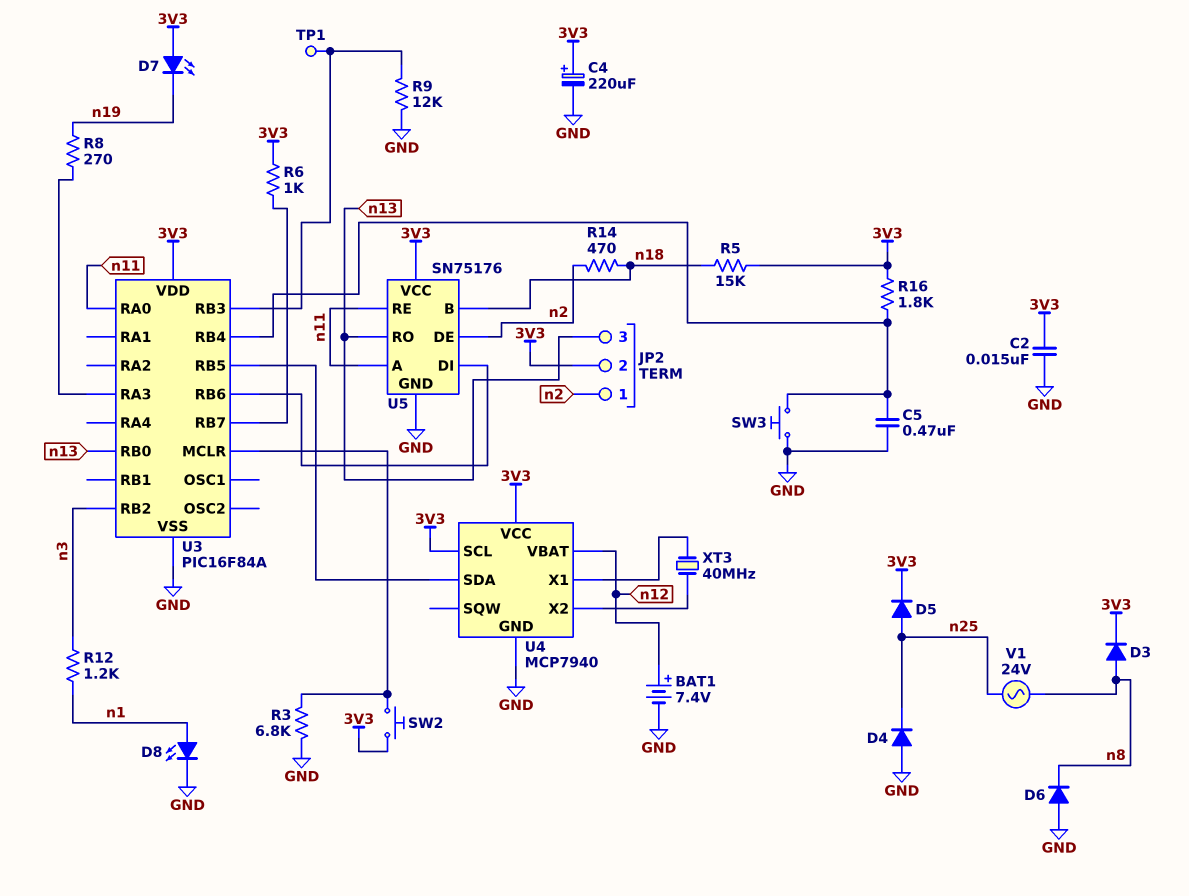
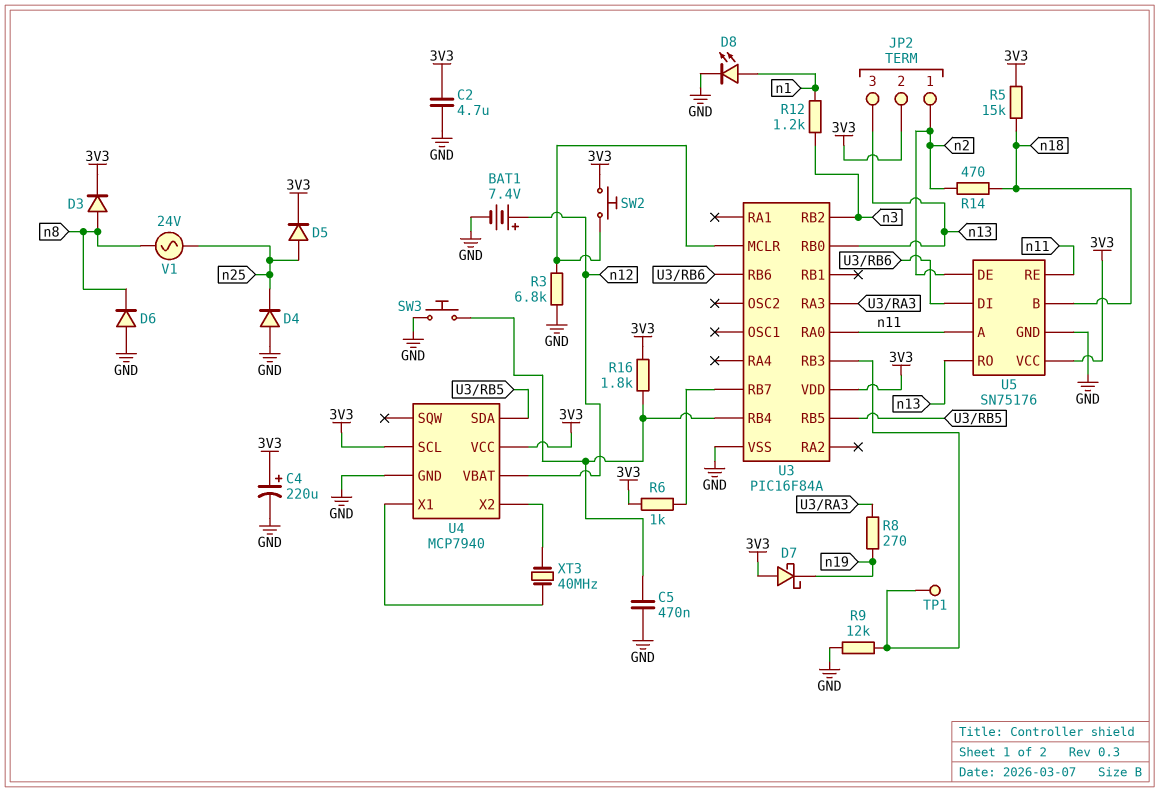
C2: 15nF (3V3, GND) -> 4.7uF (3V3, GND)
D7: LED (A 3V3, K n19) -> schottky (A 3V3, K n19)

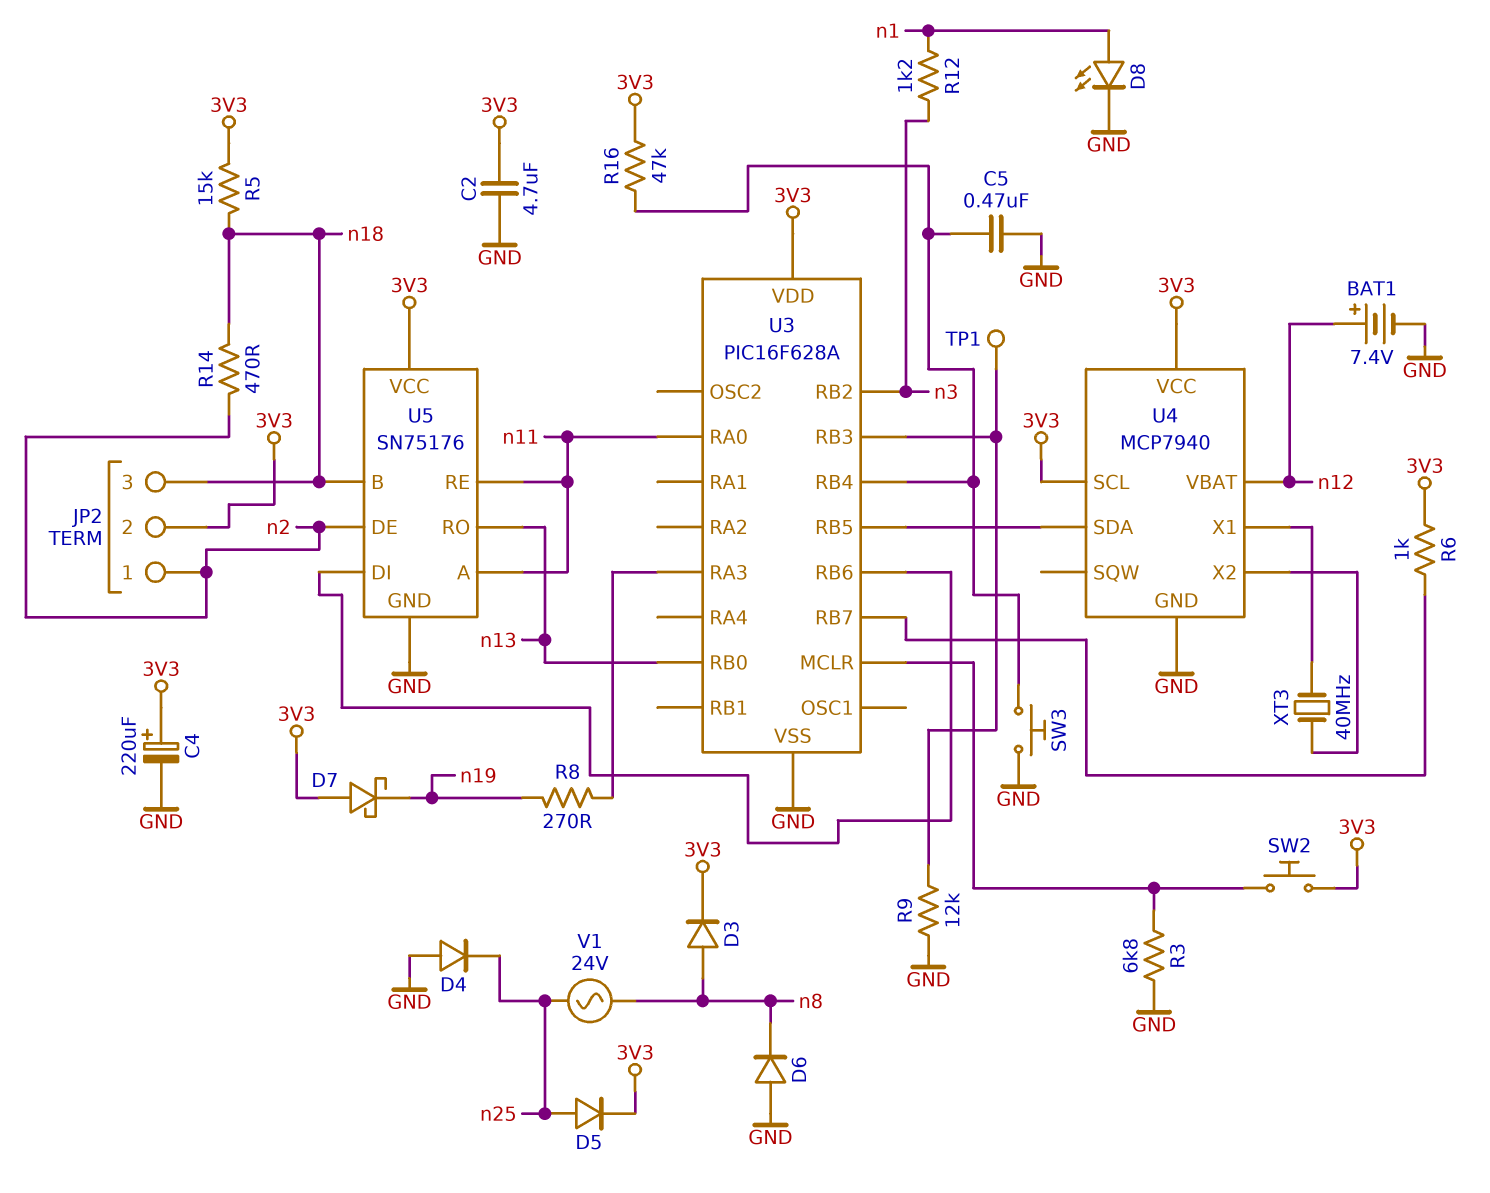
JP2 pin 3: n13 -> n18
R16: 1.8k (3V3, U3/RB4) -> 47k (3V3, U3/RB4)
U3: PIC16F84A -> PIC16F628A

